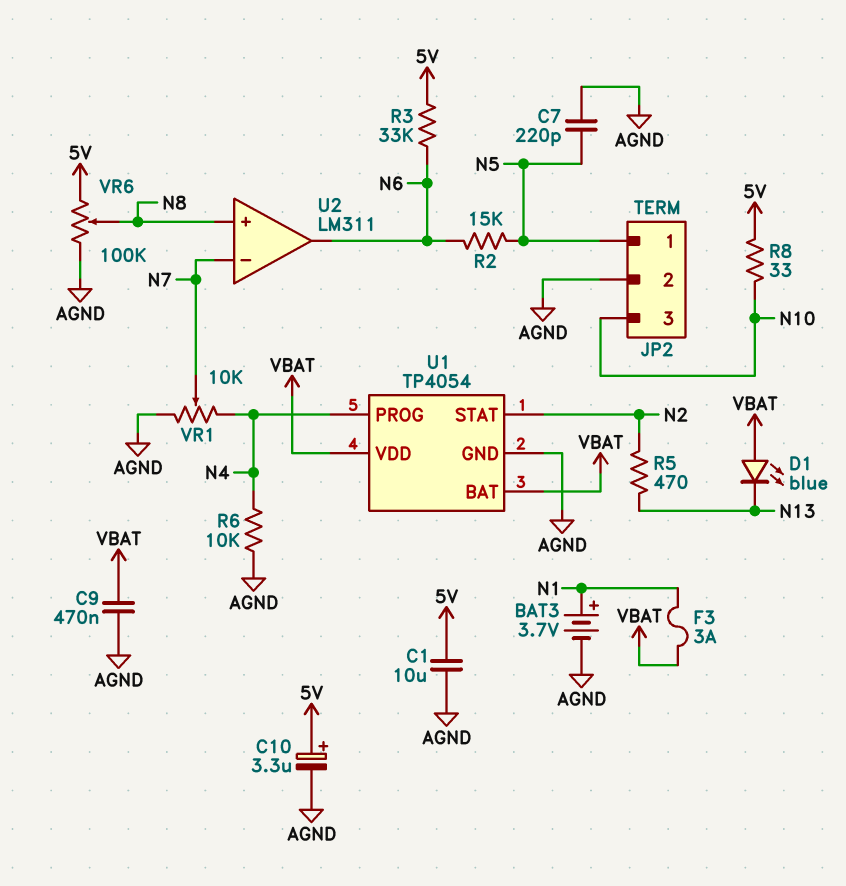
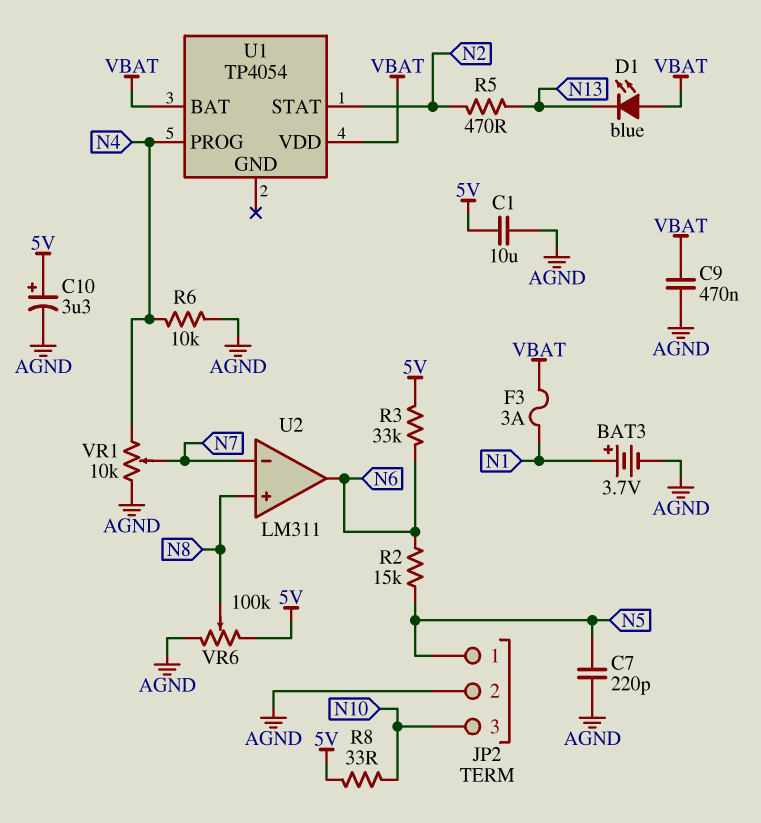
U1 pin GND: AGND -> none

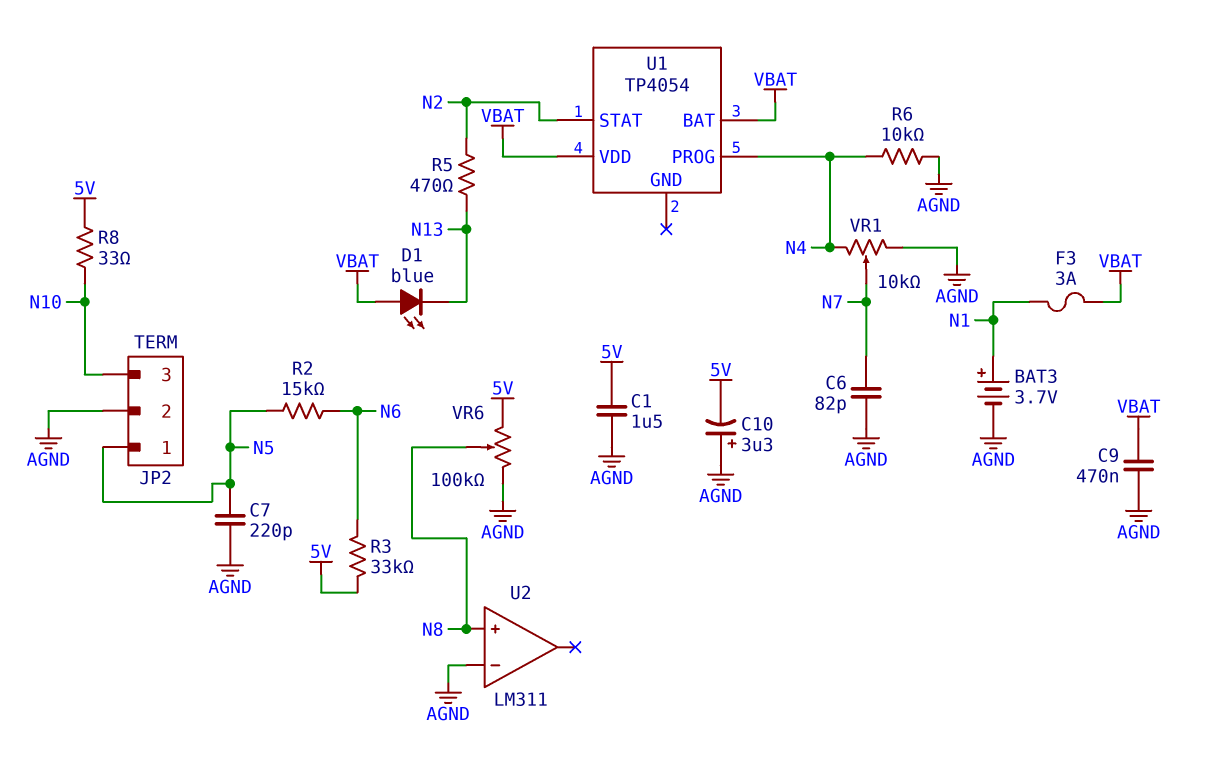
C1: 10uF (5V, AGND) -> 1.5uF (5V, AGND)
C6: none -> 82pF (AGND, N7)
C10: 3.3uF (plus 5V, minus AGND) -> 3.3uF (plus AGND, minus 5V)
U2 pin in-: N7 -> AGND
U2 pin out: N6 -> none

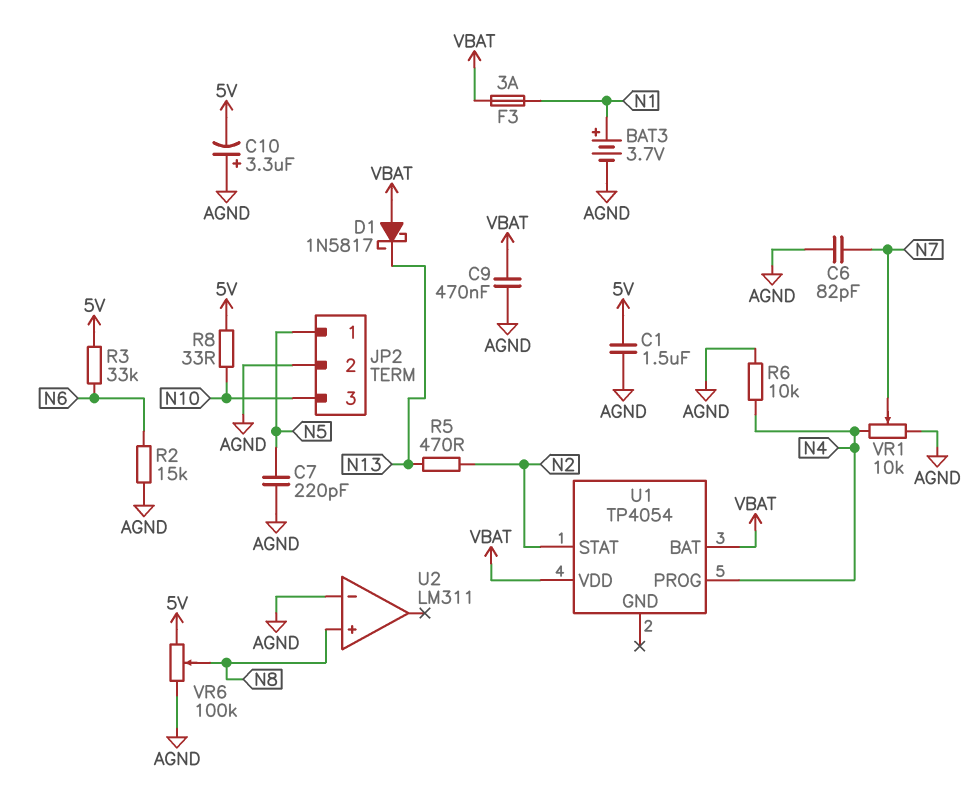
D1: LED blue (A VBAT, K N13) -> schottky 1N5817 (A VBAT, K N13)
R2: 15k (N5, N6) -> 15k (AGND, N6)

